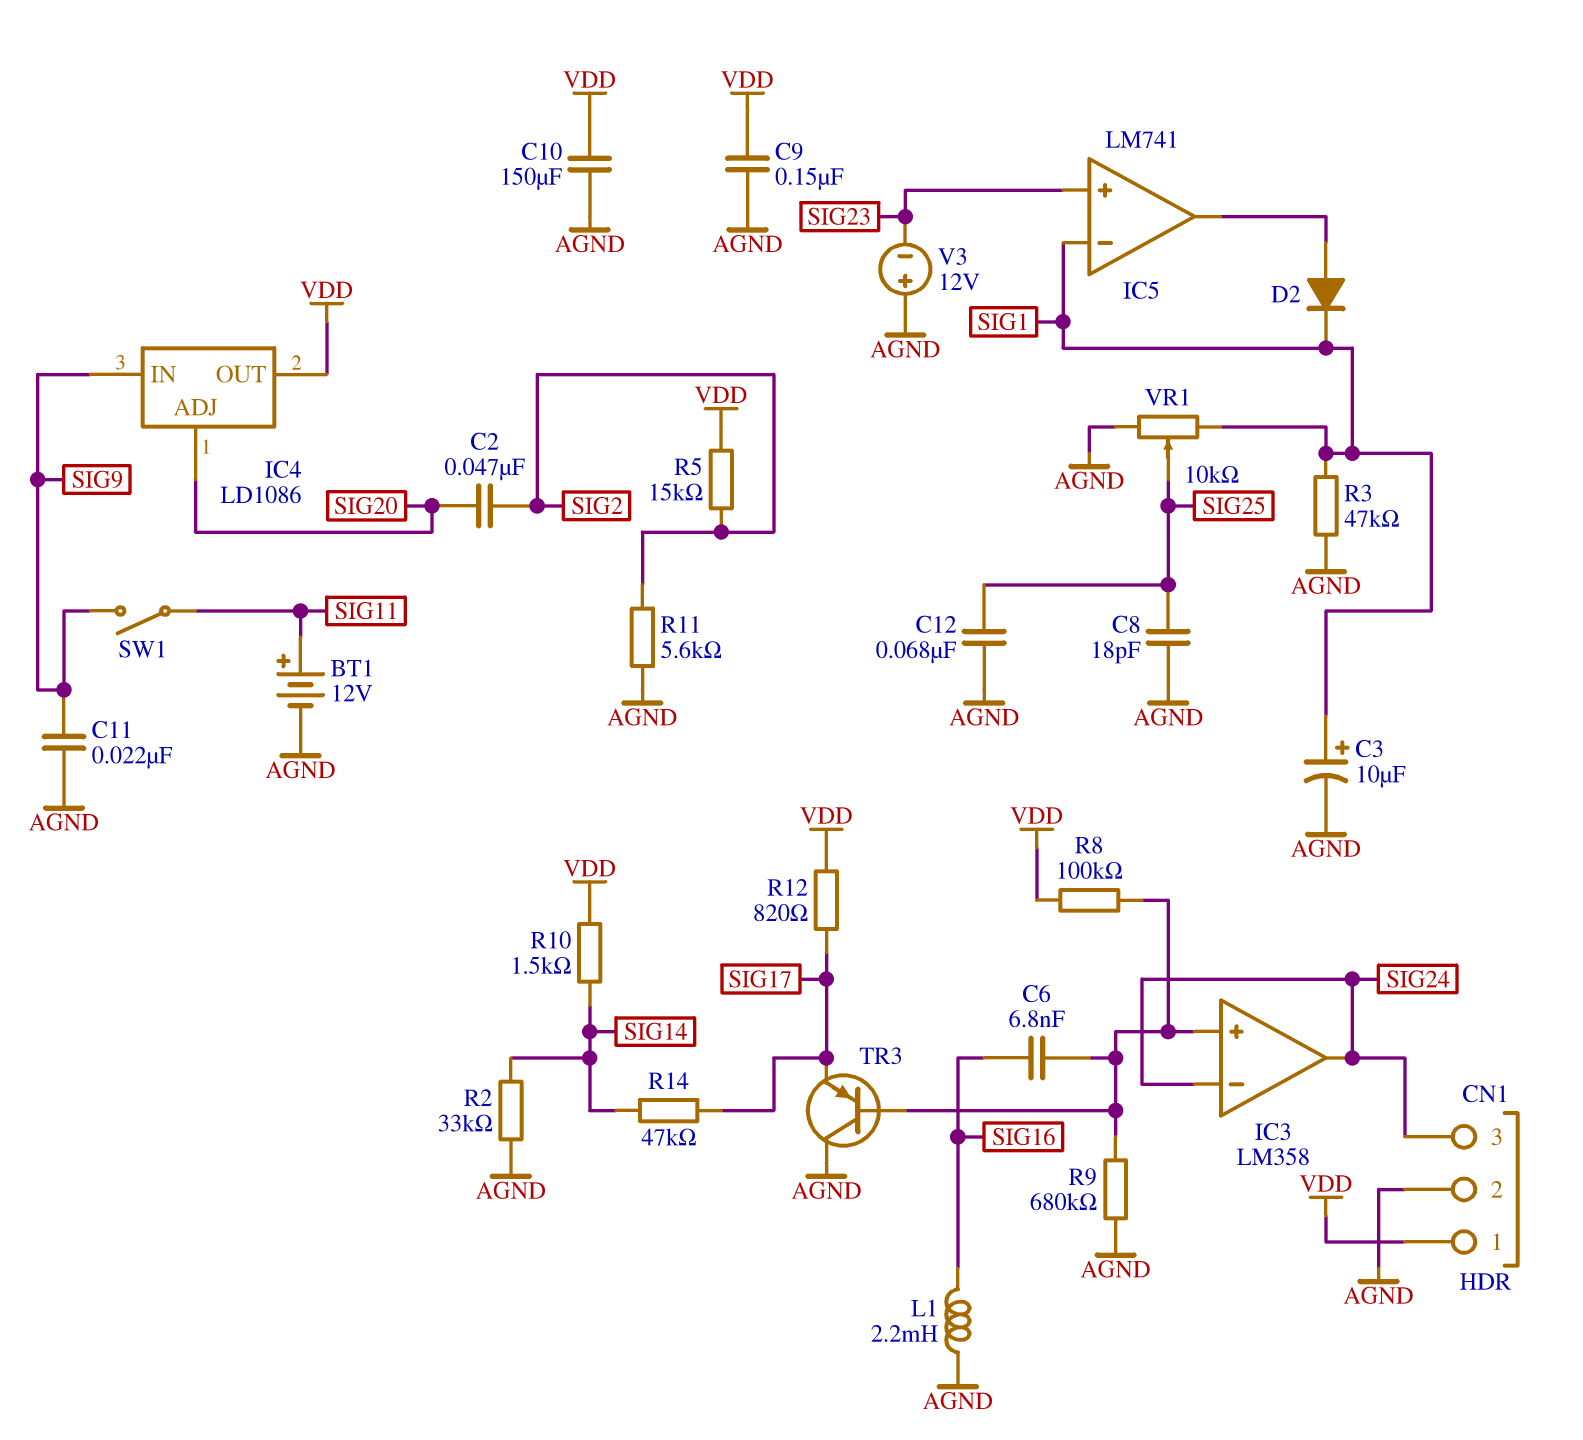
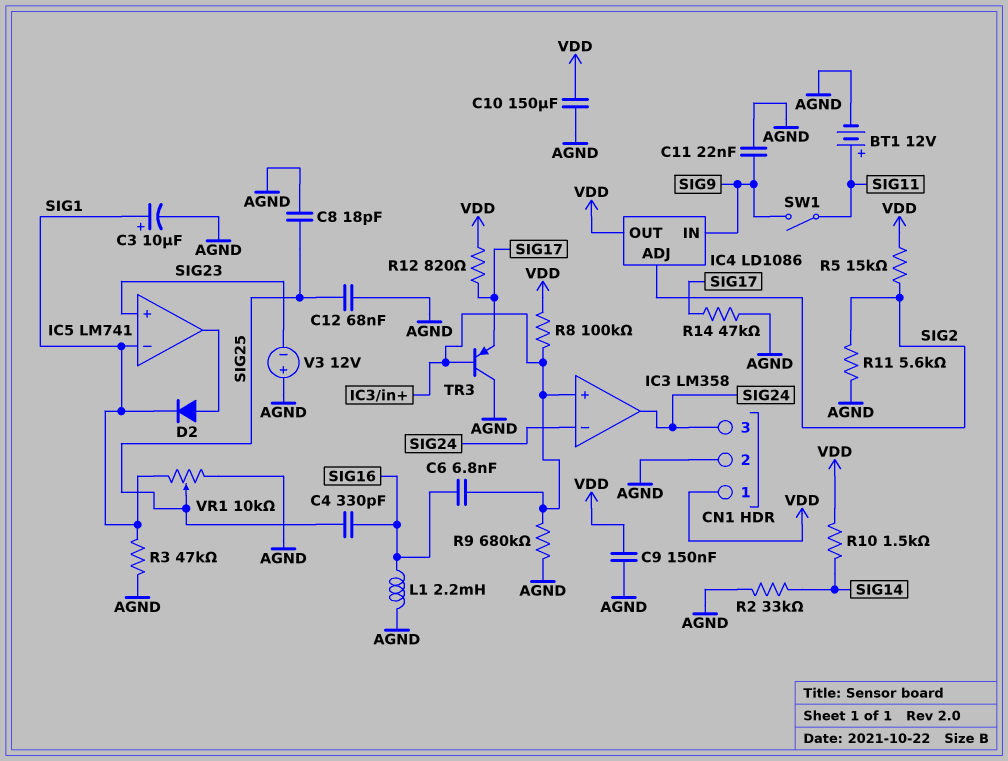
C2: 47nF (SIG2, SIG20) -> none
C4: none -> 330pF (SIG16, SIG25)
IC4 pin ADJ: SIG20 -> SIG2
R14: 47k (SIG14, SIG17) -> 47k (AGND, SIG17)

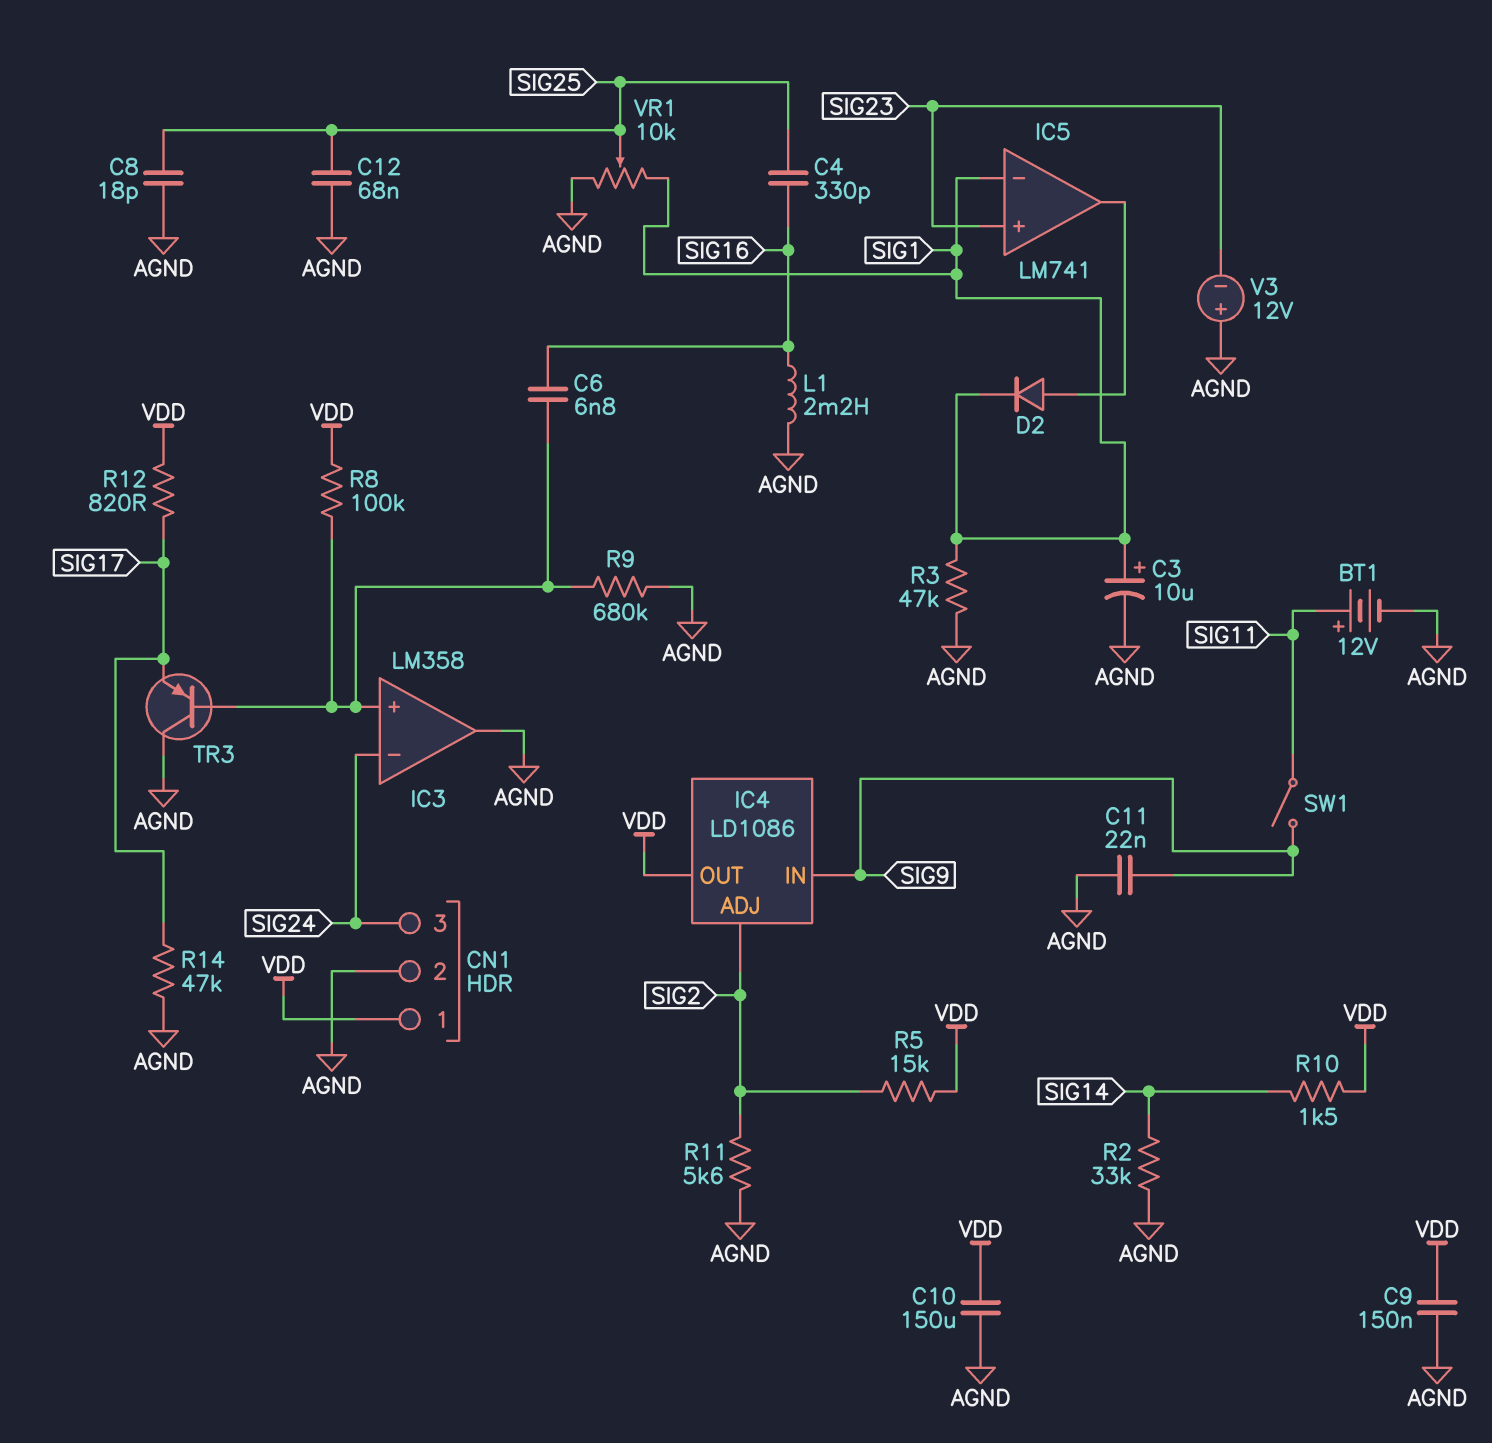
IC3 pin out: SIG24 -> AGND

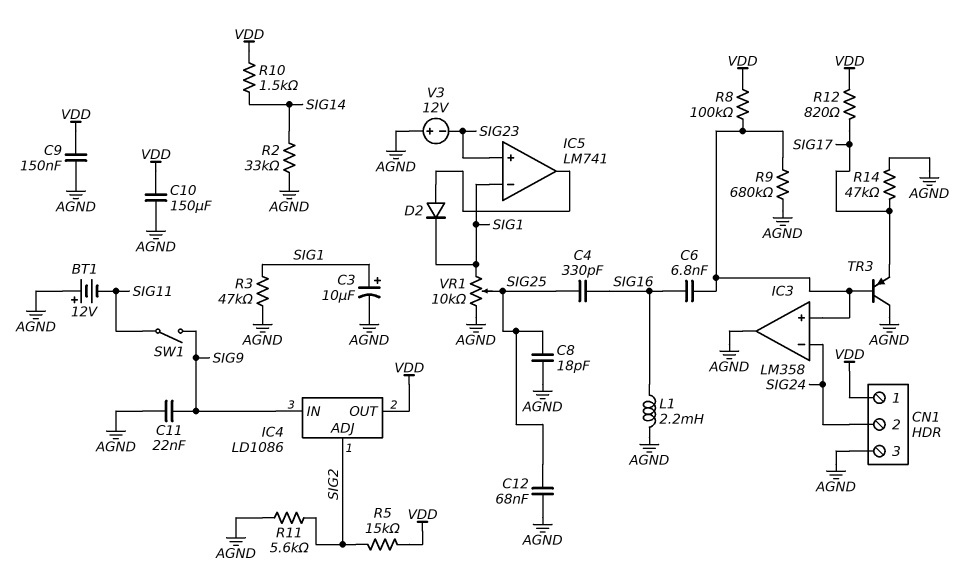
BT1: 12V (plus SIG11, minus AGND) -> 12V (plus AGND, minus SIG11)
CN1 pin 2: AGND -> SIG24
CN1 pin 3: SIG24 -> AGND

